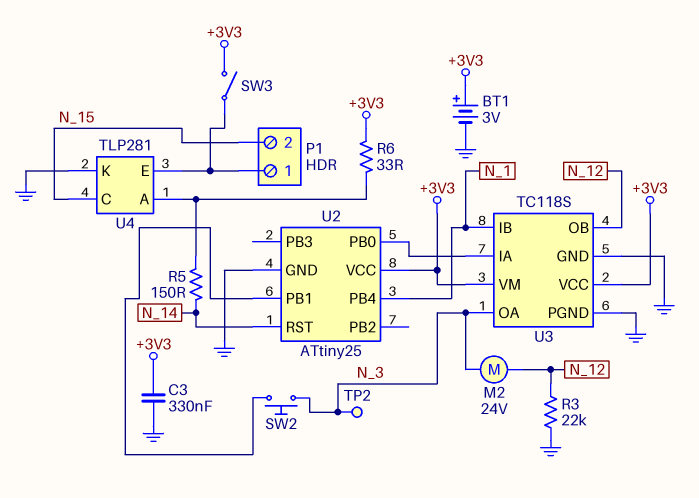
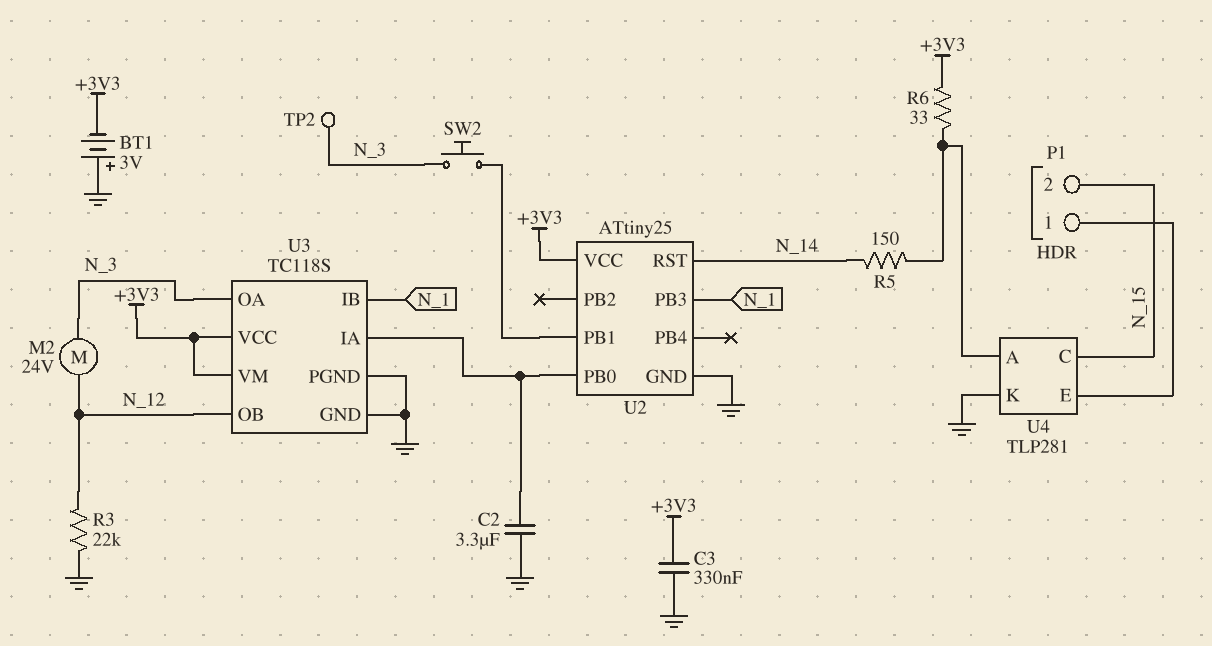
BT1: 3V (plus +3V3, minus GND) -> 3V (plus GND, minus +3V3)
C2: none -> 3.3uF (GND, U2/PB0)
SW3: switch (+3V3, P1/1) -> none
U2 pin PB3: none -> N_1
U2 pin PB4: N_1 -> none

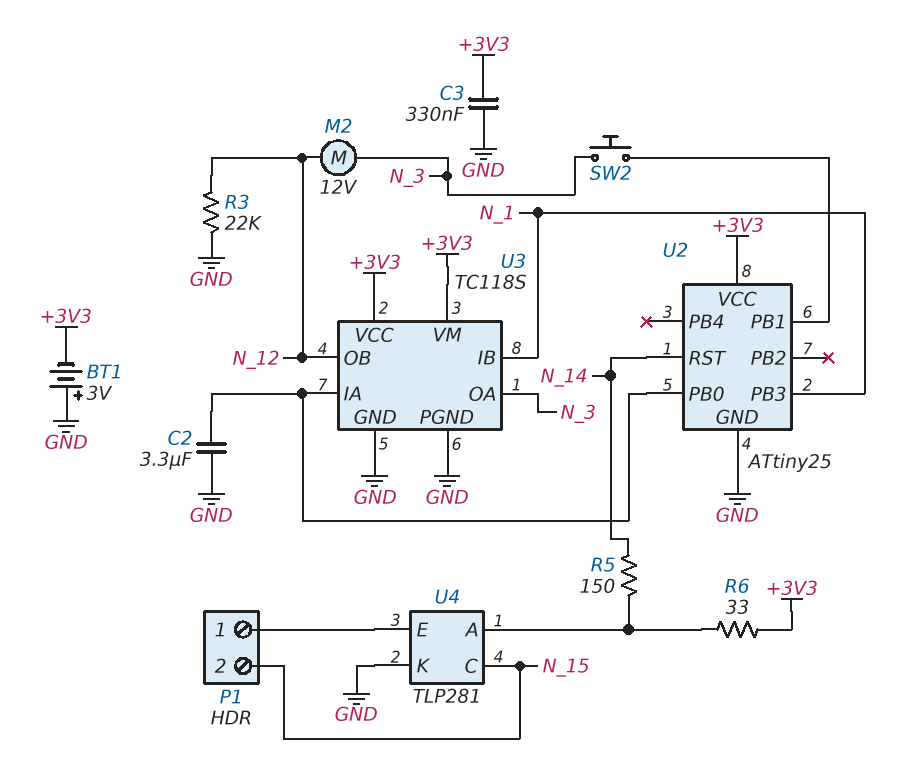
M2: motor 24V (N_3, N_12) -> motor 12V (N_3, N_12)
TP2: test point (N_3) -> none

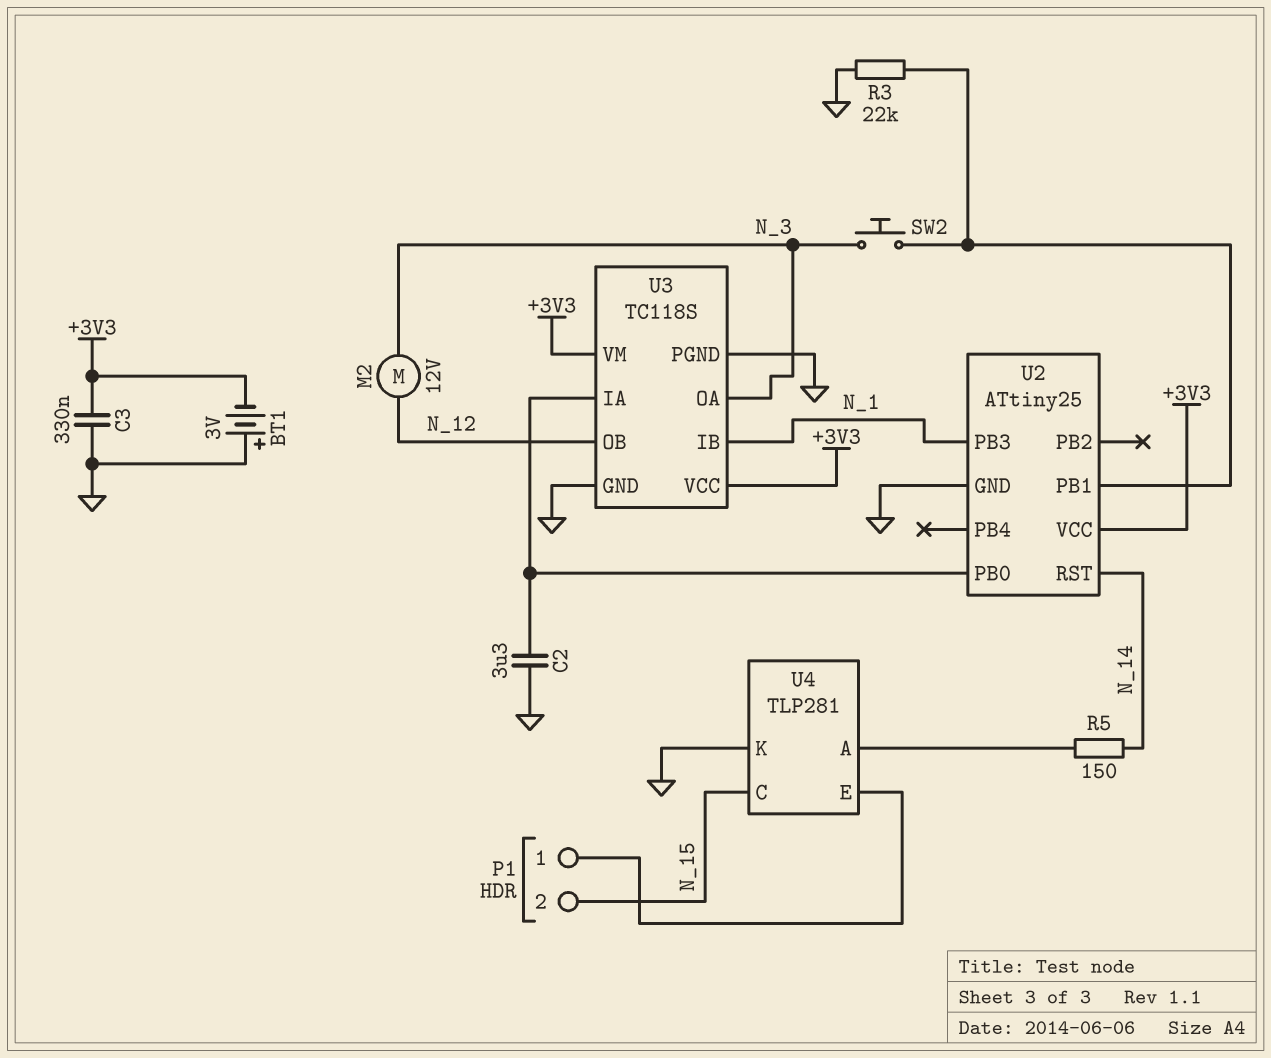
R3: 22k (GND, N_12) -> 22k (GND, U2/PB1)
R6: 33 (+3V3, U4/A) -> none

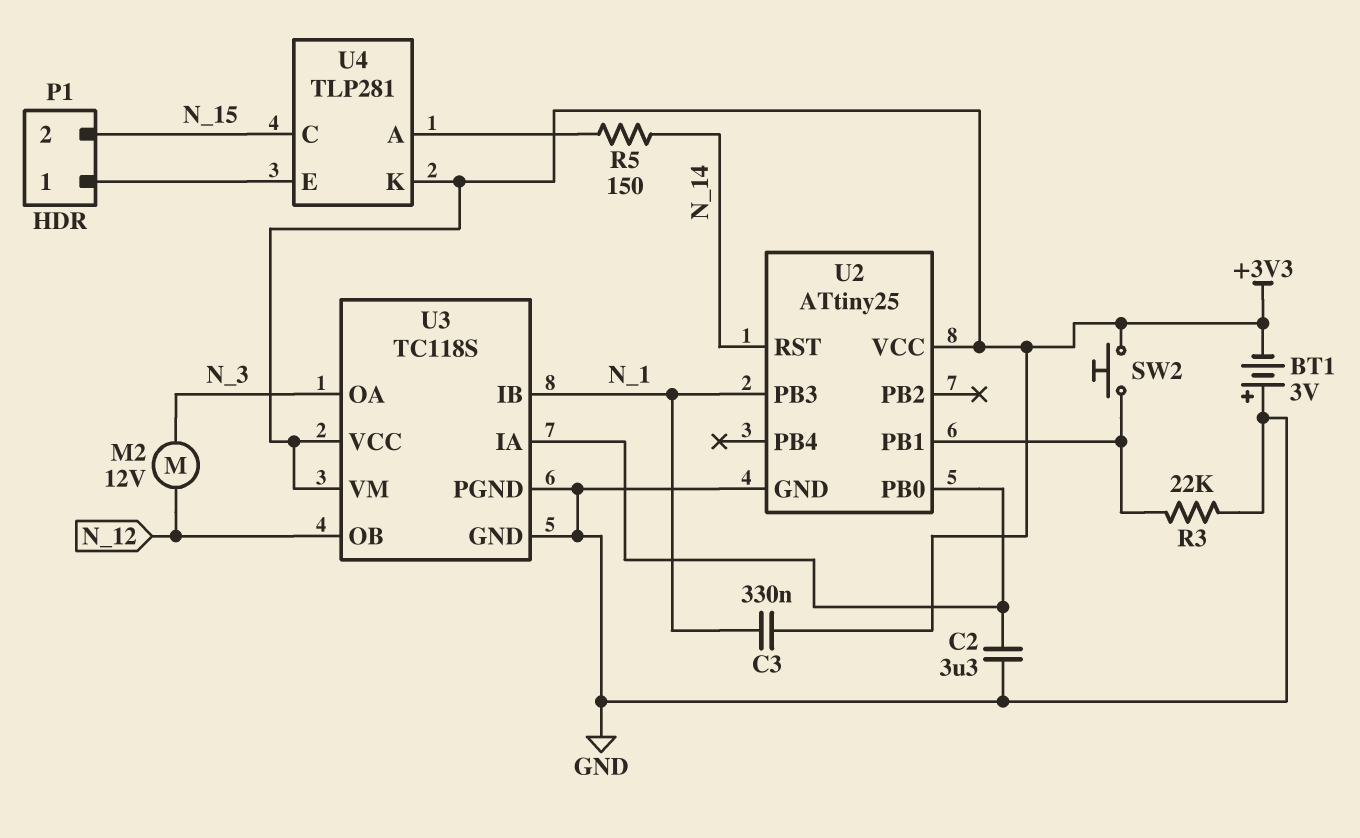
C3: 330nF (+3V3, GND) -> 330nF (+3V3, N_1)
SW2: button (N_3, U2/PB1) -> button (+3V3, U2/PB1)
U4 pin K: GND -> +3V3

